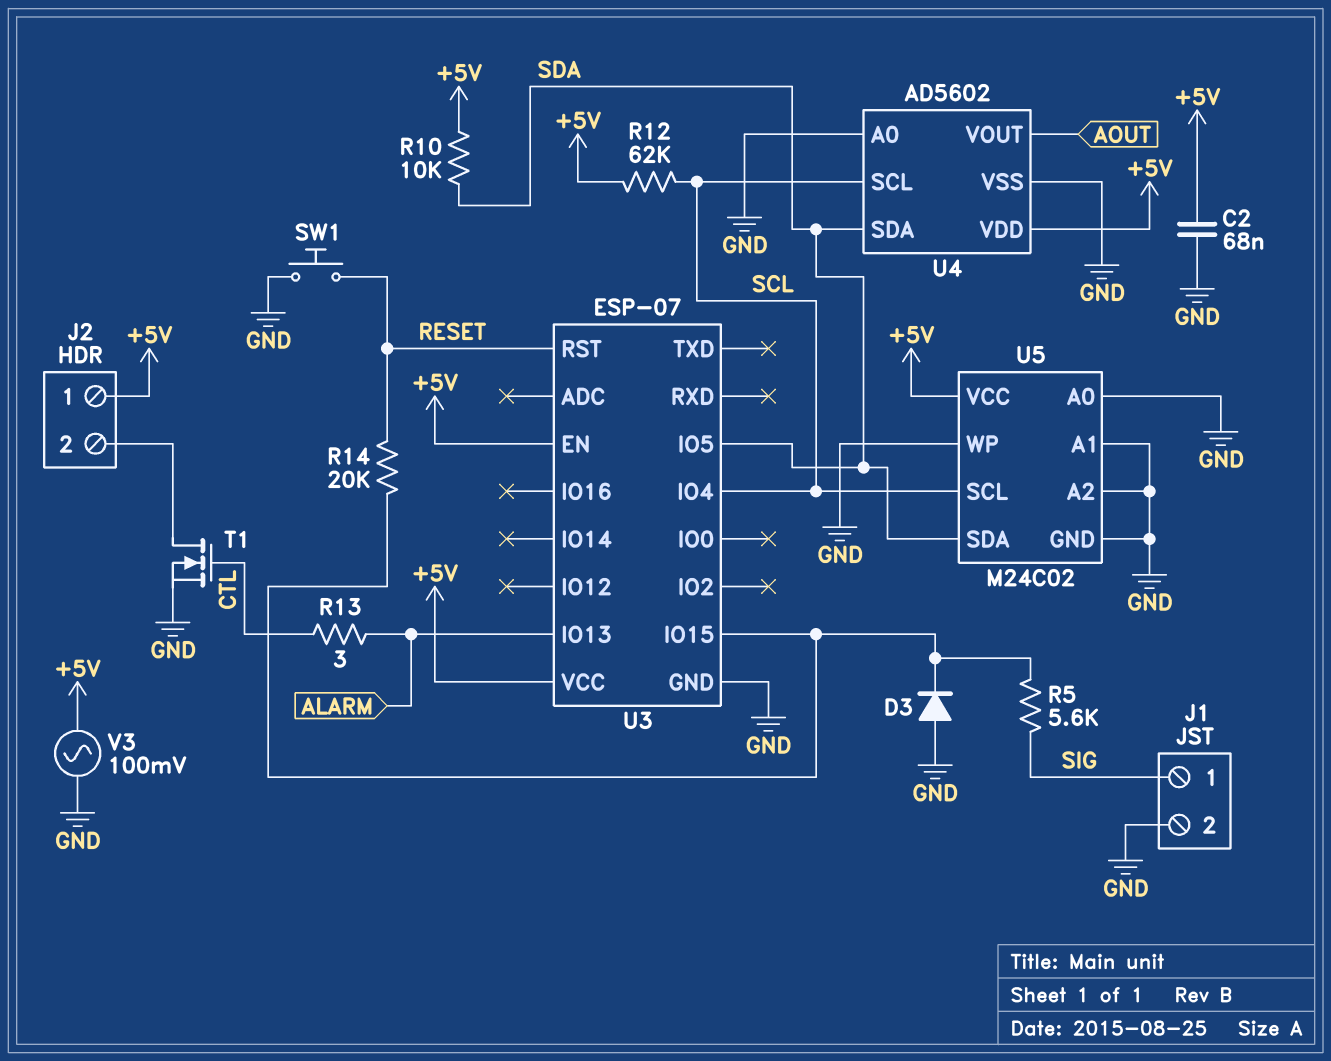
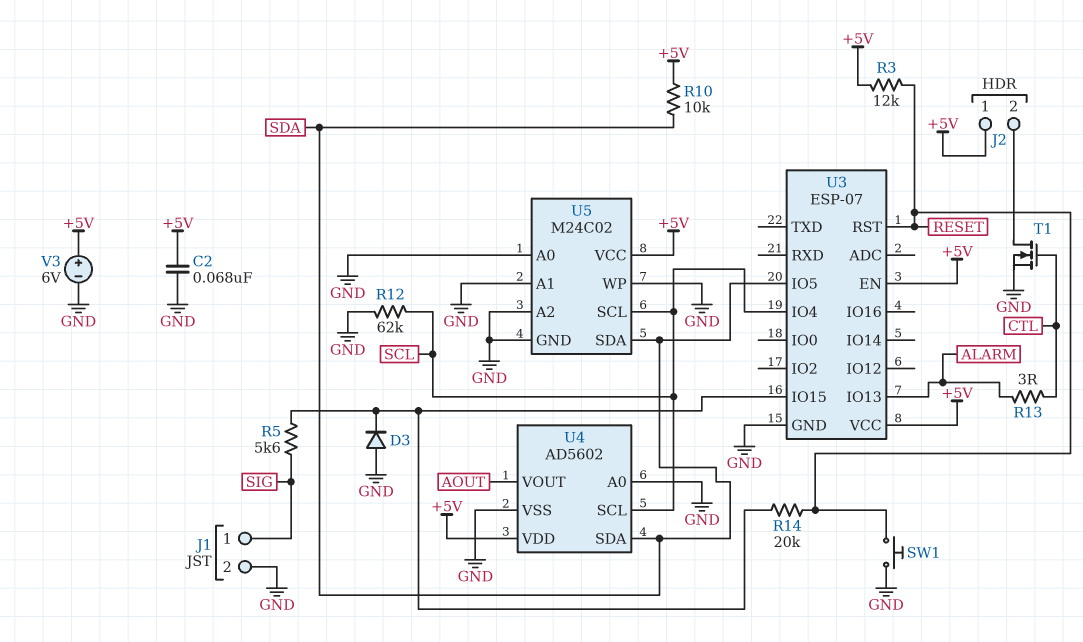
R3: none -> 12k (+5V, RESET)
R12: 62k (+5V, SCL) -> 62k (GND, SCL)
V3: AC 100mV (+5V, GND) -> 6V (plus +5V, minus GND)

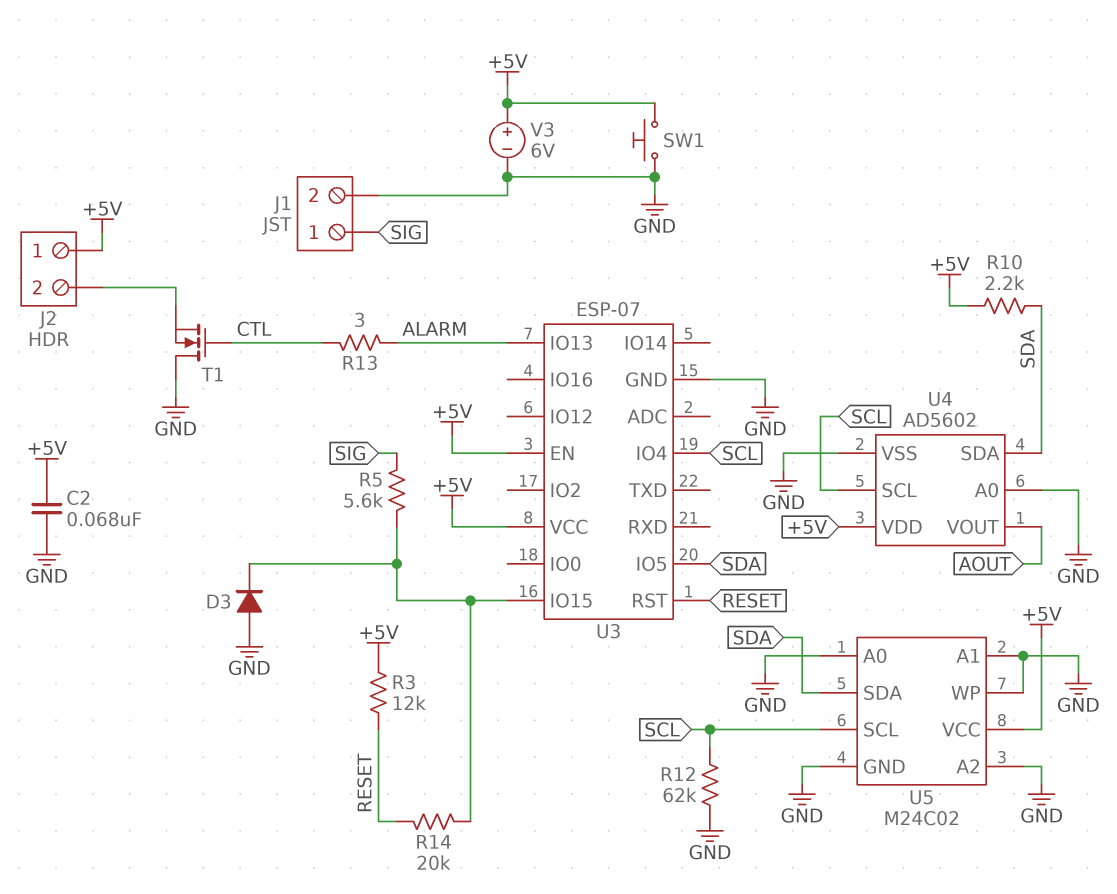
R10: 10k (+5V, SDA) -> 2.2k (+5V, SDA)
SW1: button (GND, RESET) -> button (+5V, GND)
T1: NMOS (G CTL, D J2/2, S GND) -> NMOS (G CTL, D GND, S J2/2)

